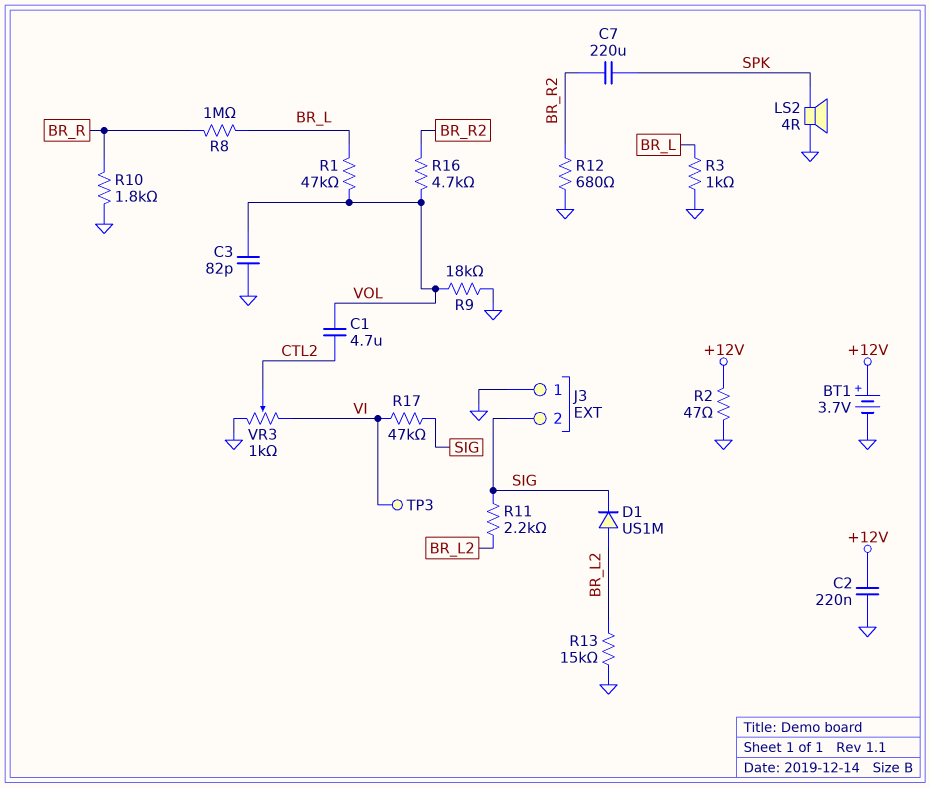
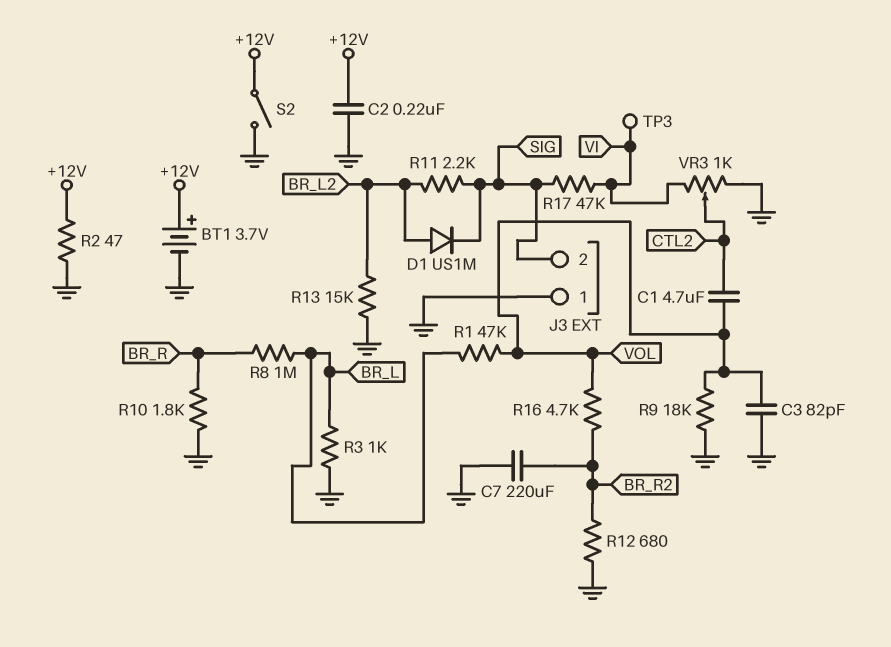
C7: 220uF (BR_R2, SPK) -> 220uF (BR_R2, GND)
LS2: speaker 4R (GND, SPK) -> none
S2: none -> switch (+12V, GND)

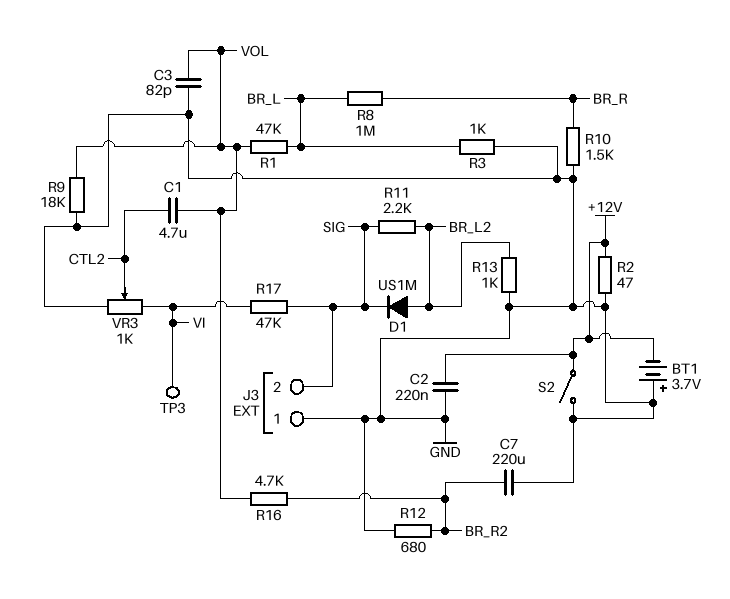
BT1: 3.7V (plus +12V, minus GND) -> 3.7V (plus GND, minus +12V)
R10: 1.8k (BR_R, GND) -> 1.5k (BR_R, GND)
R13: 15k (BR_L2, GND) -> 1k (BR_L2, GND)

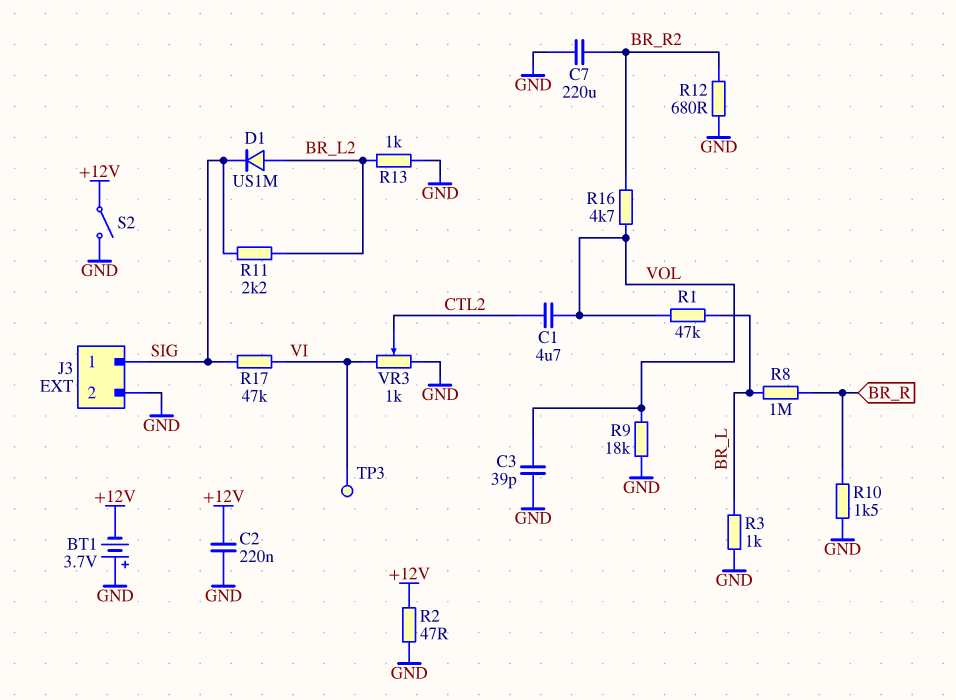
C3: 82pF (GND, VOL) -> 39pF (GND, VOL)
J3 pin 1: GND -> SIG
J3 pin 2: SIG -> GND

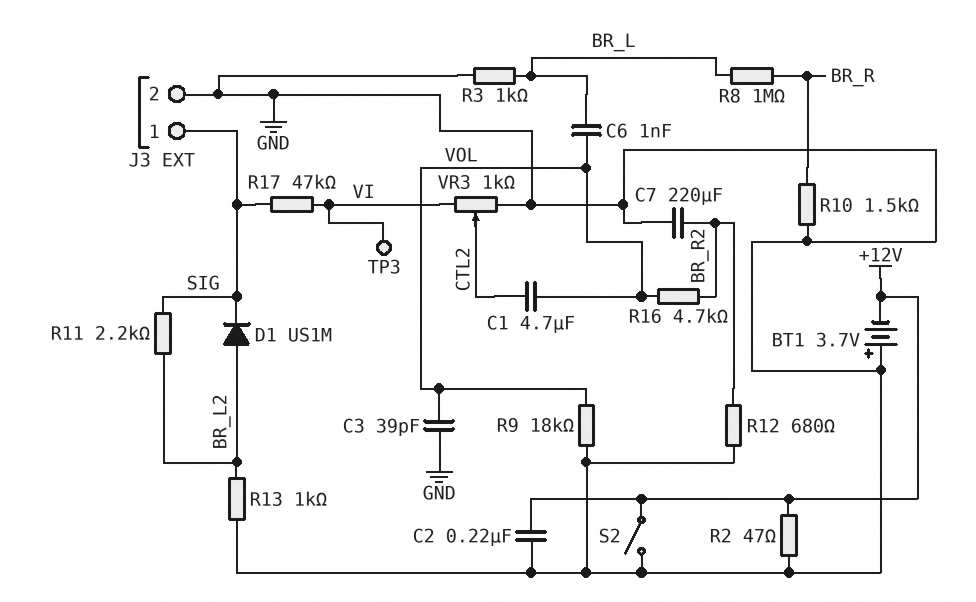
C6: none -> 1nF (BR_L, VOL)
R1: 47k (BR_L, VOL) -> none

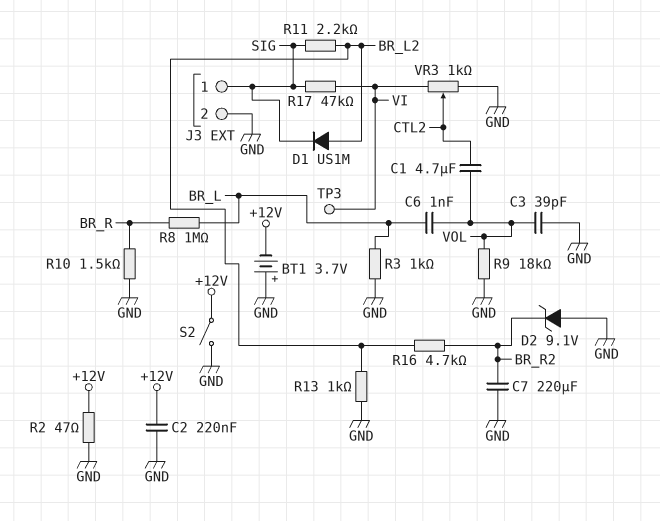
D2: none -> zener 9.1V (A GND, K BR_R2)
R12: 680 (BR_R2, GND) -> none
R16: 4.7k (BR_R2, VOL) -> 4.7k (BR_L2, BR_R2)

